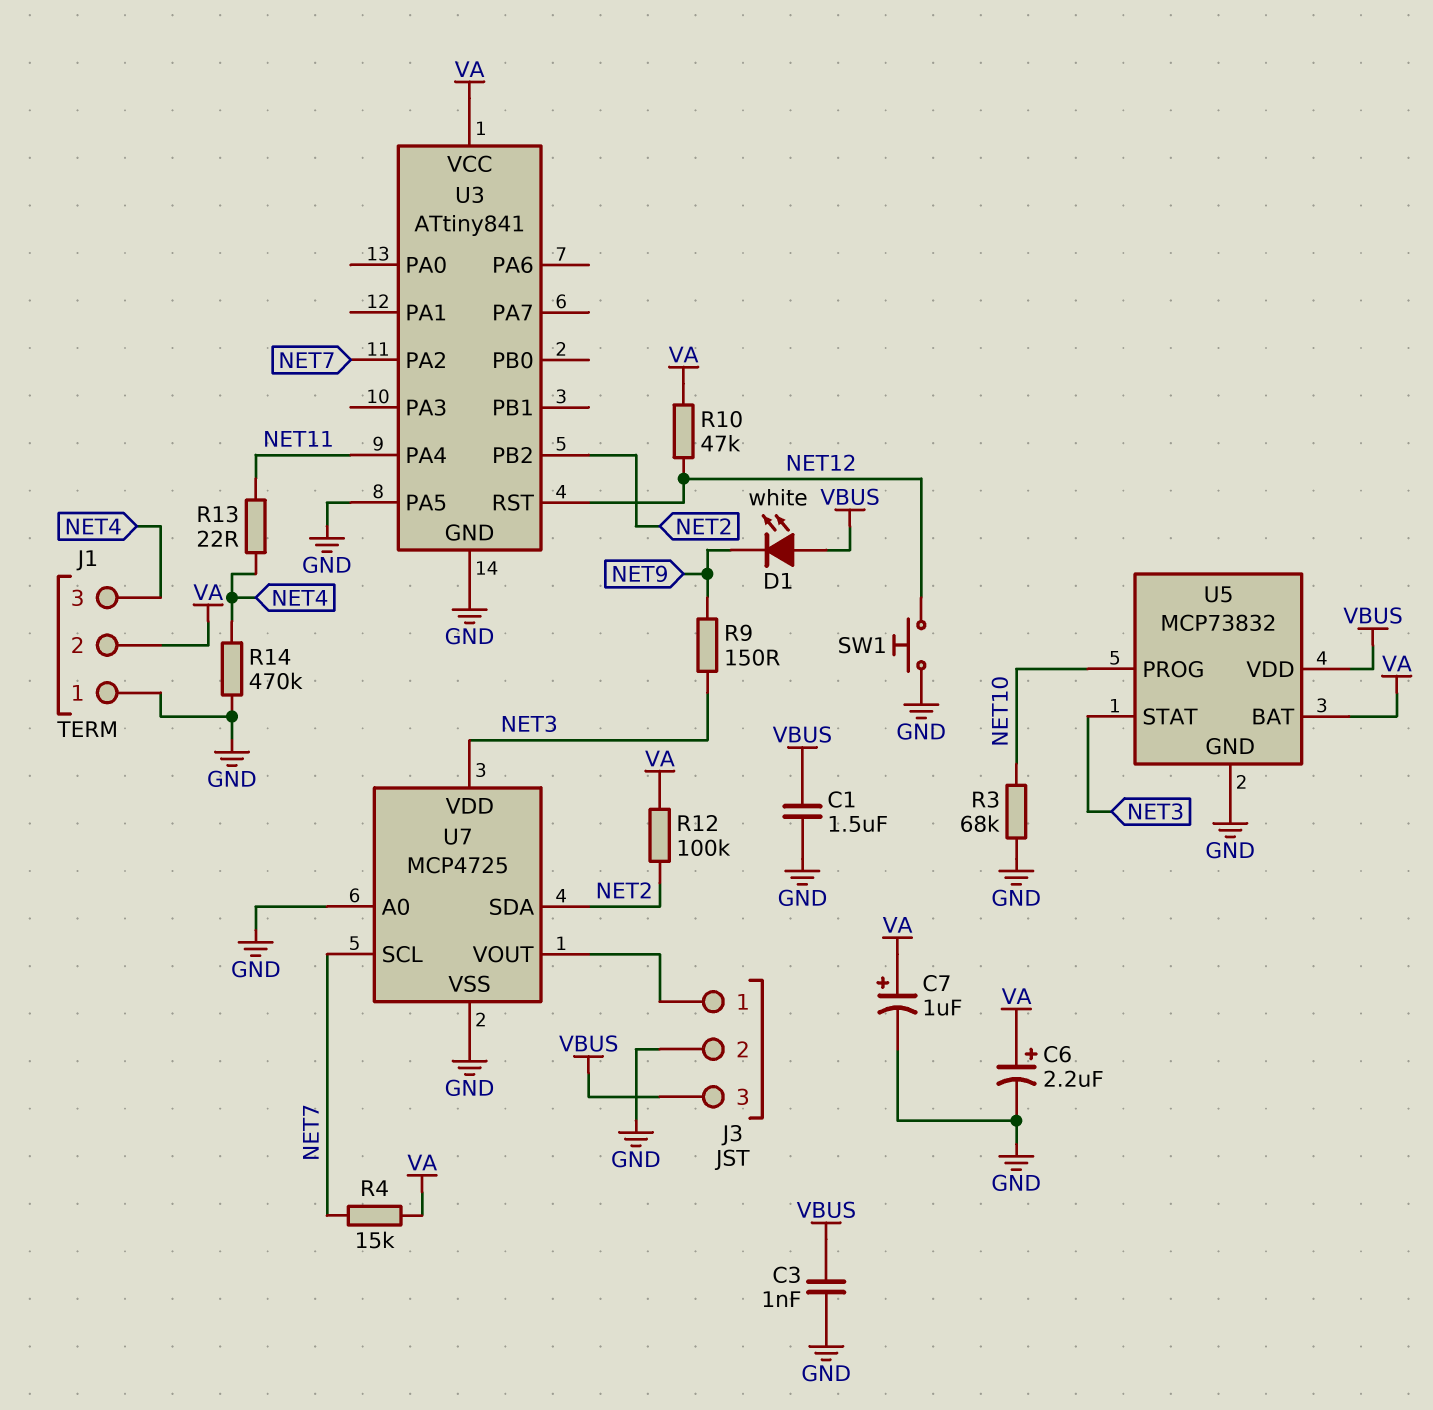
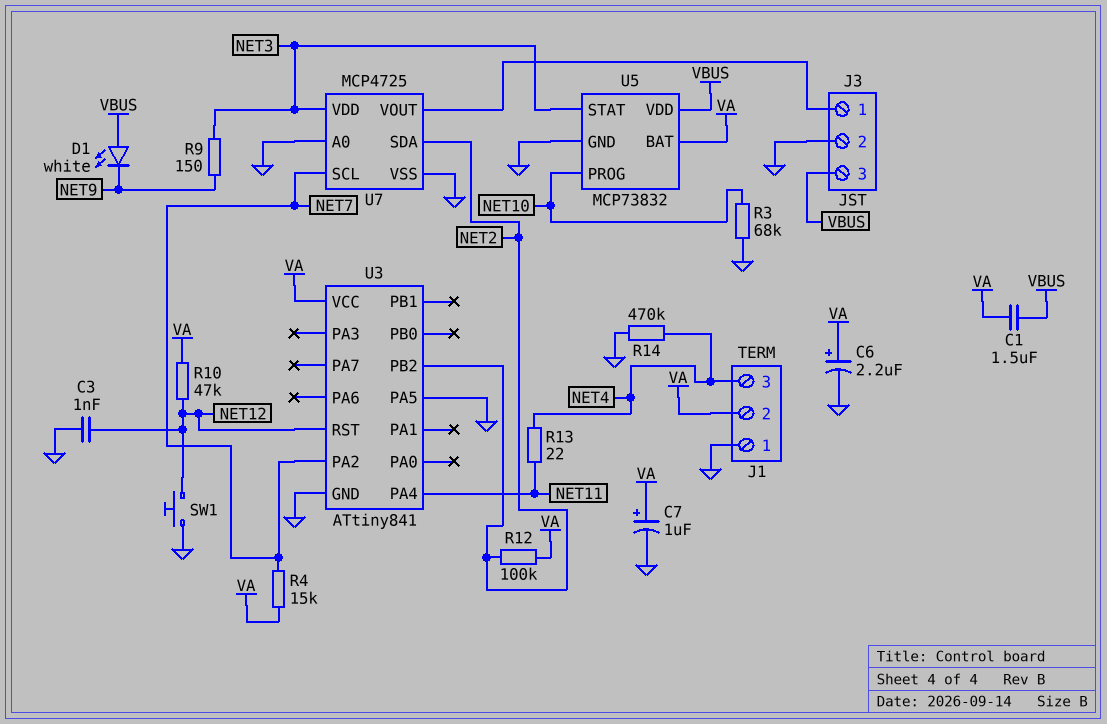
C1: 1.5uF (GND, VBUS) -> 1.5uF (VA, VBUS)
C3: 1nF (GND, VBUS) -> 1nF (GND, NET12)

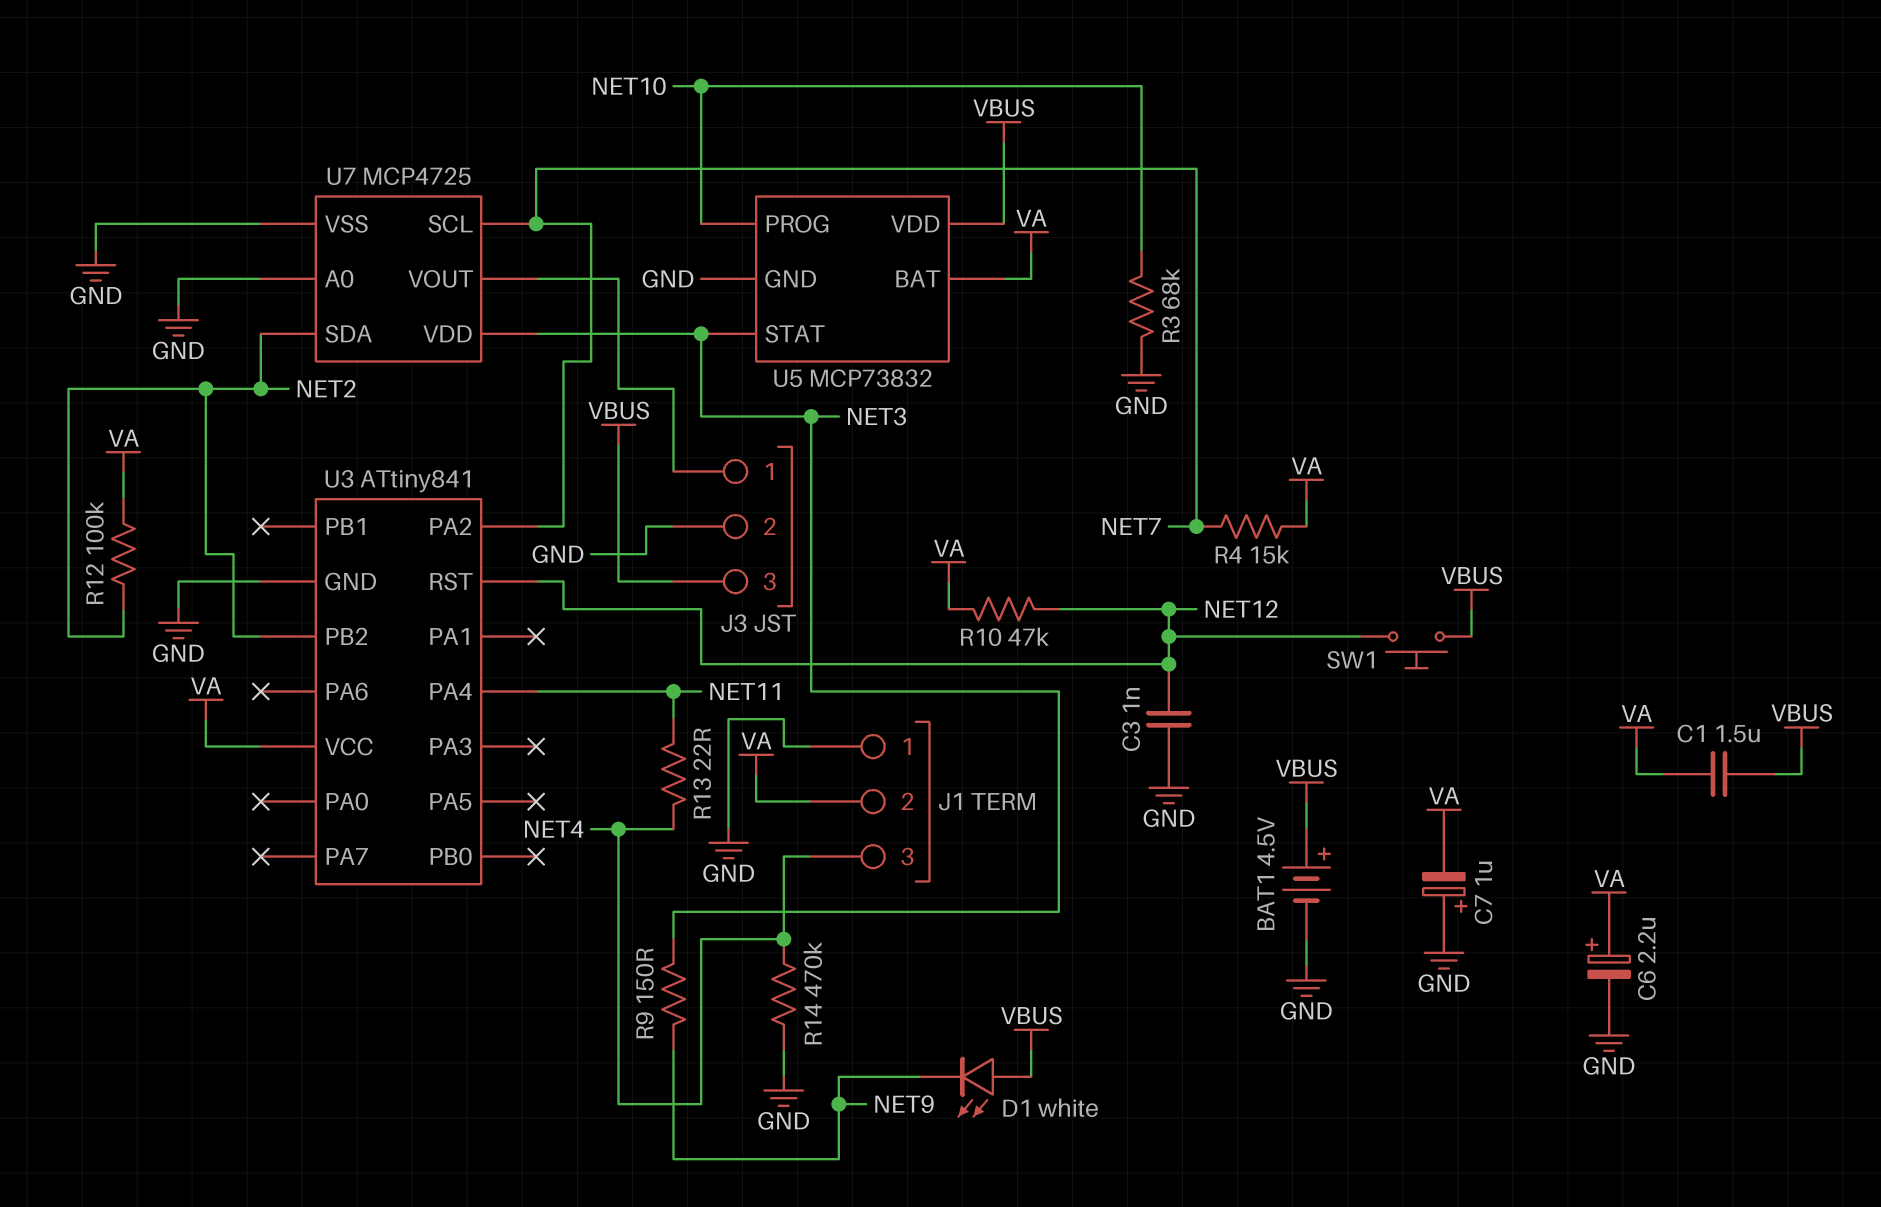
BAT1: none -> 4.5V (plus VBUS, minus GND)
C7: 1uF (plus VA, minus GND) -> 1uF (plus GND, minus VA)
SW1: button (GND, NET12) -> button (NET12, VBUS)
U3 pin PA5: GND -> none

